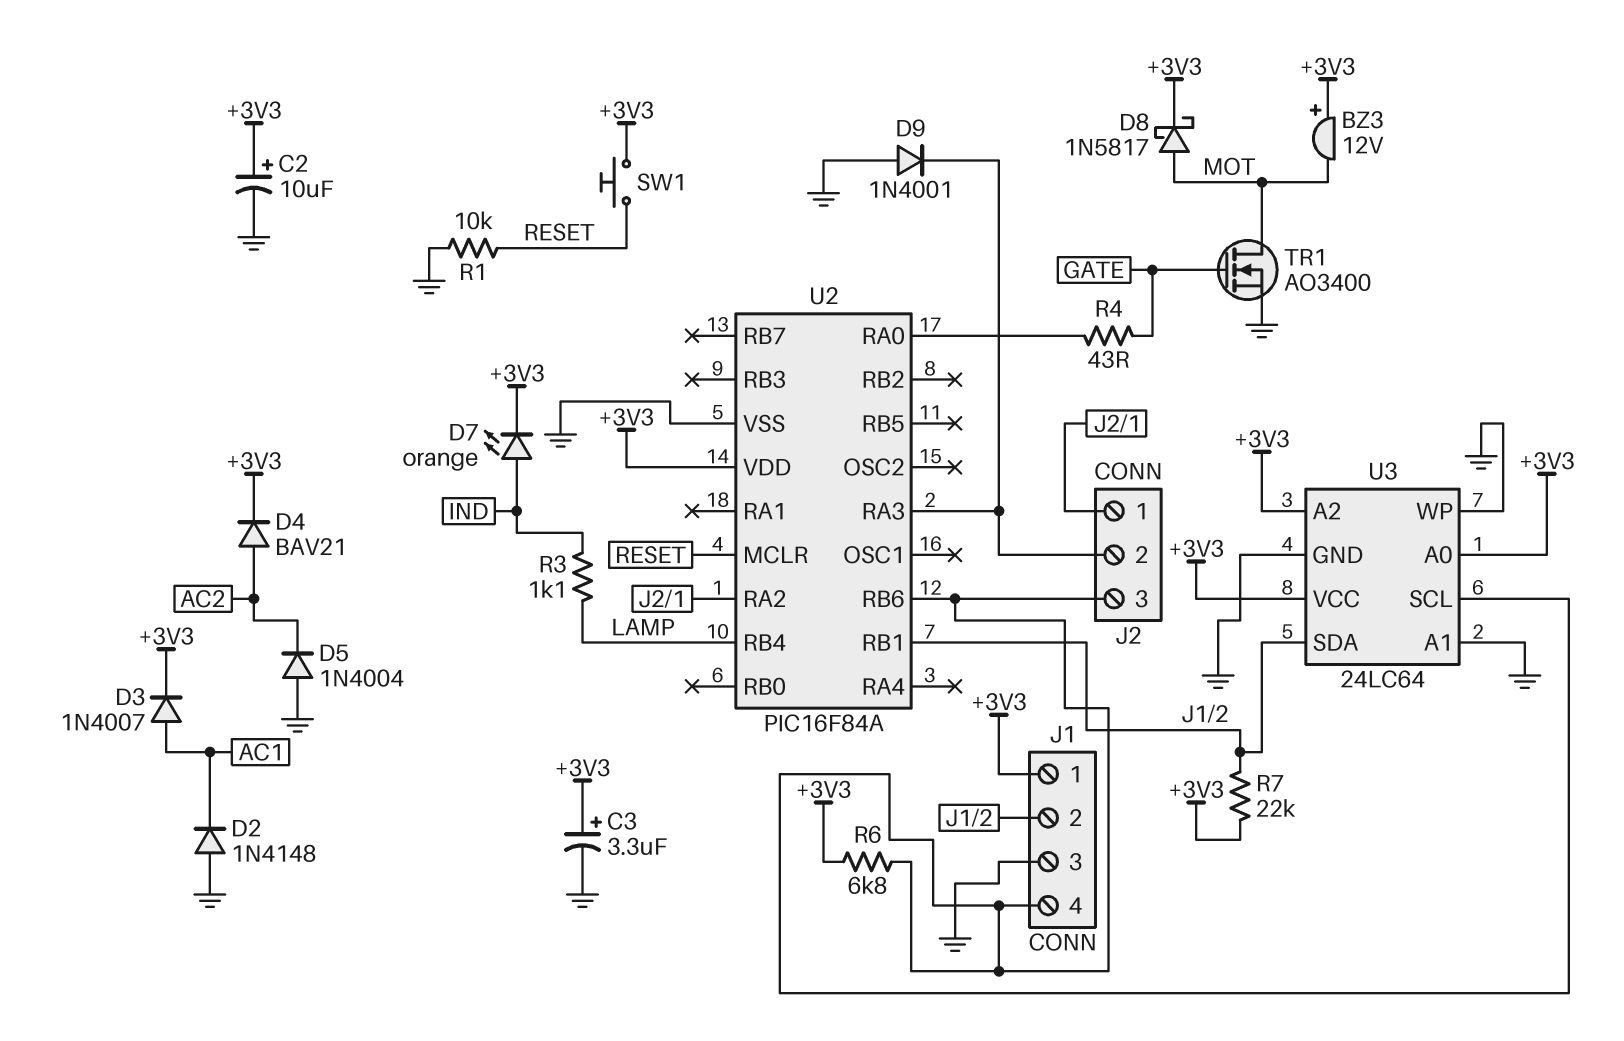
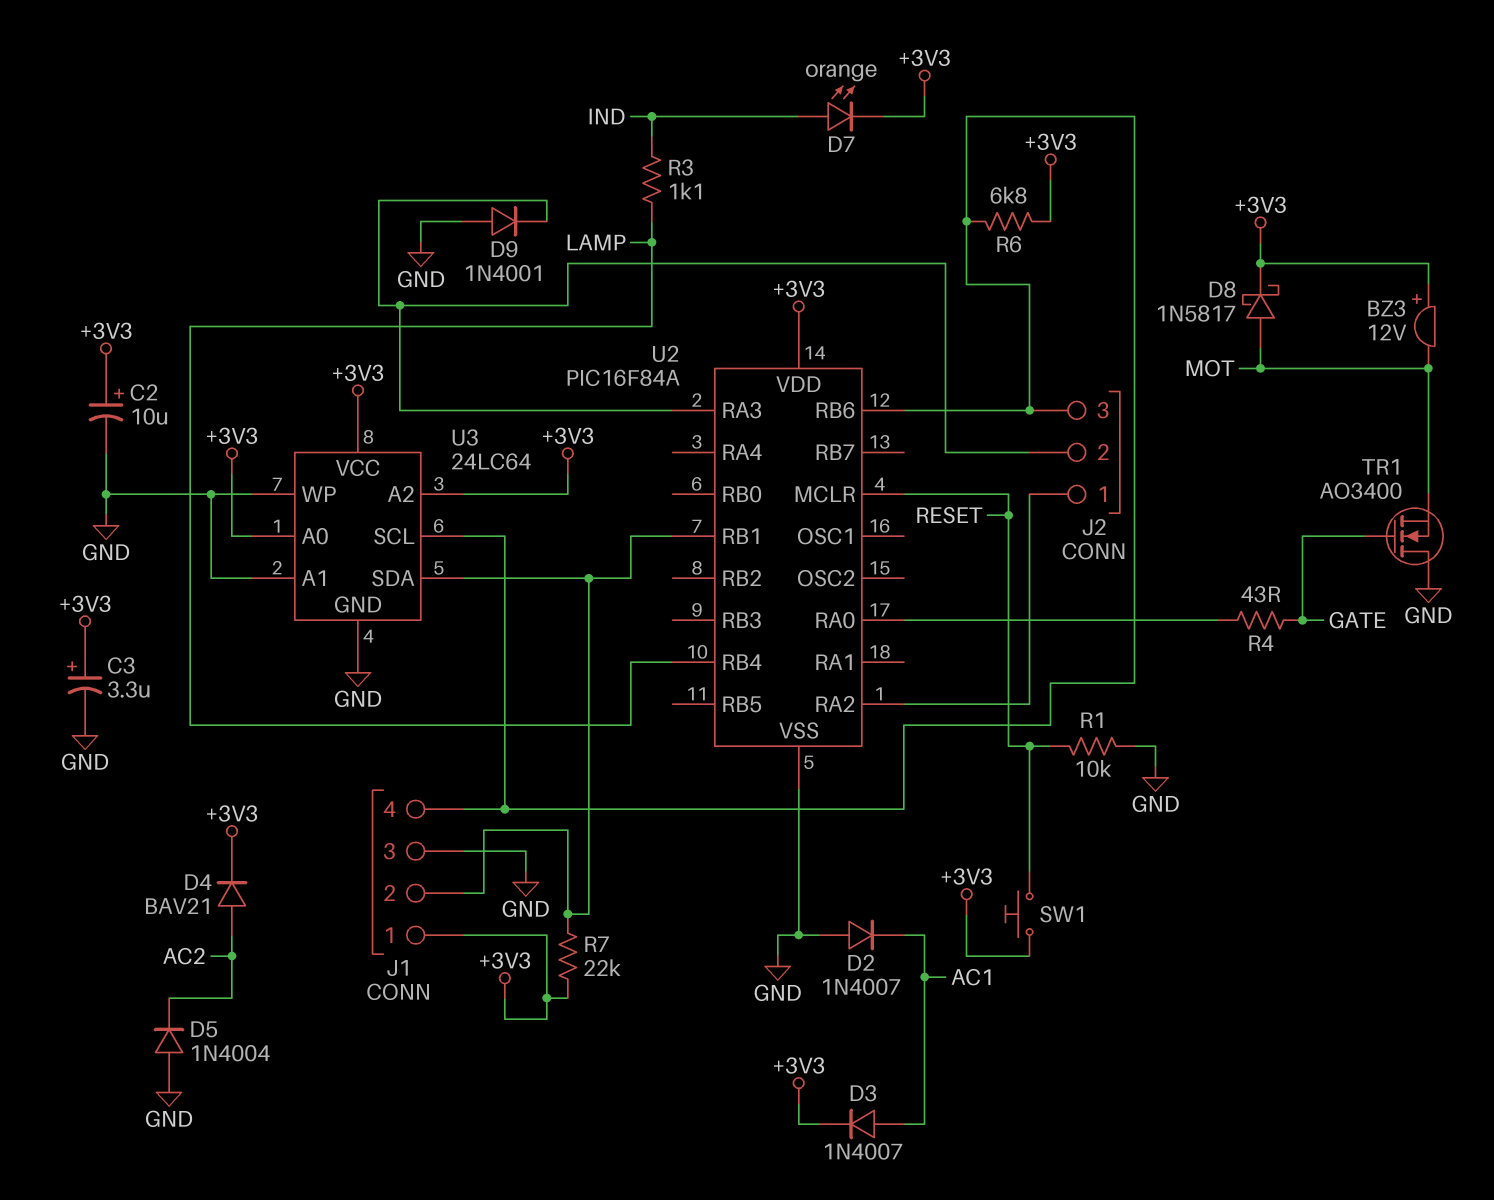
D2: diode 1N4148 (A GND, K AC1) -> diode 1N4007 (A GND, K AC1)
TR1: NMOS AO3400 (G GATE, D MOT, S GND) -> NMOS AO3400 (G GATE, D GND, S MOT)

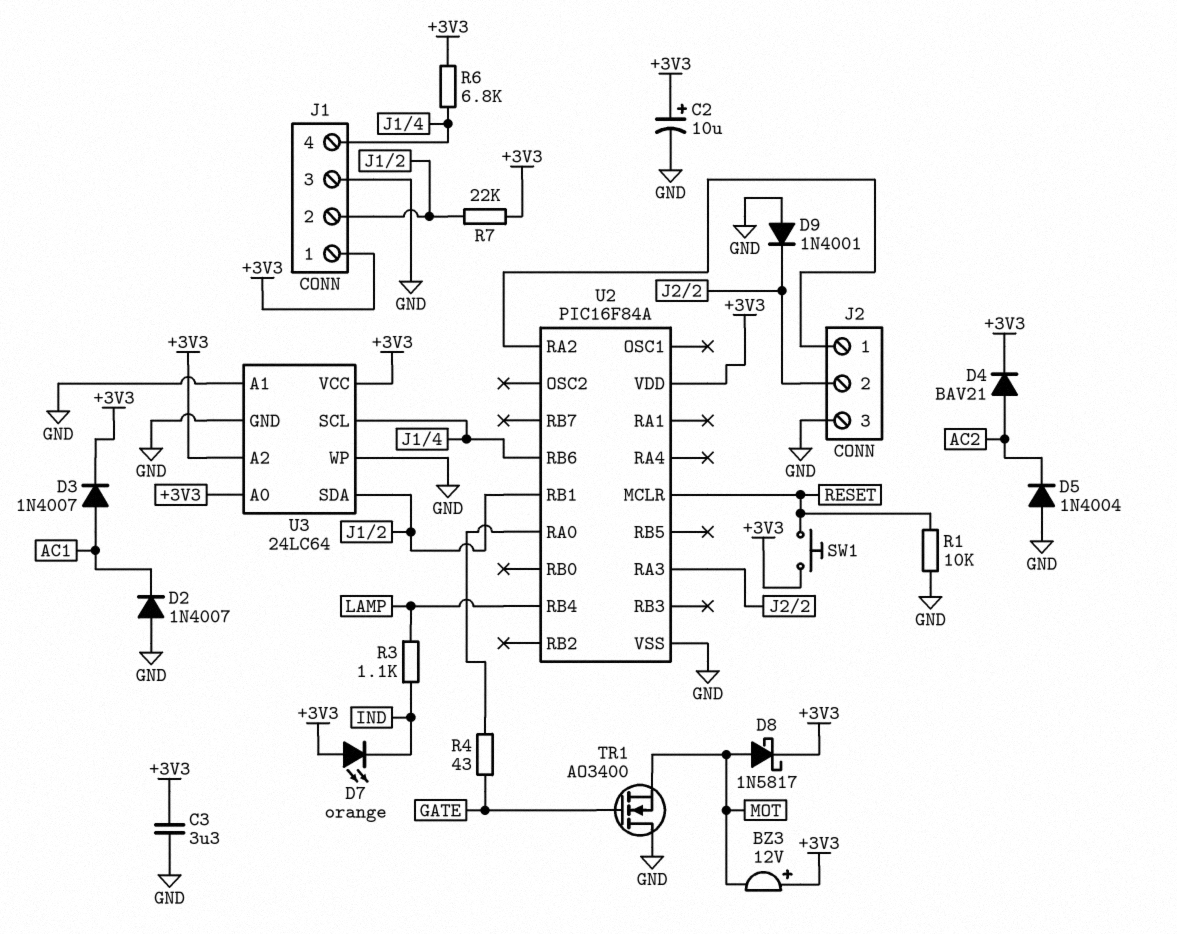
C3: 3.3uF (plus +3V3, minus GND) -> 3.3uF (+3V3, GND)
D7: LED orange (A IND, K +3V3) -> LED orange (A +3V3, K IND)
J2 pin 3: J1/4 -> GND

